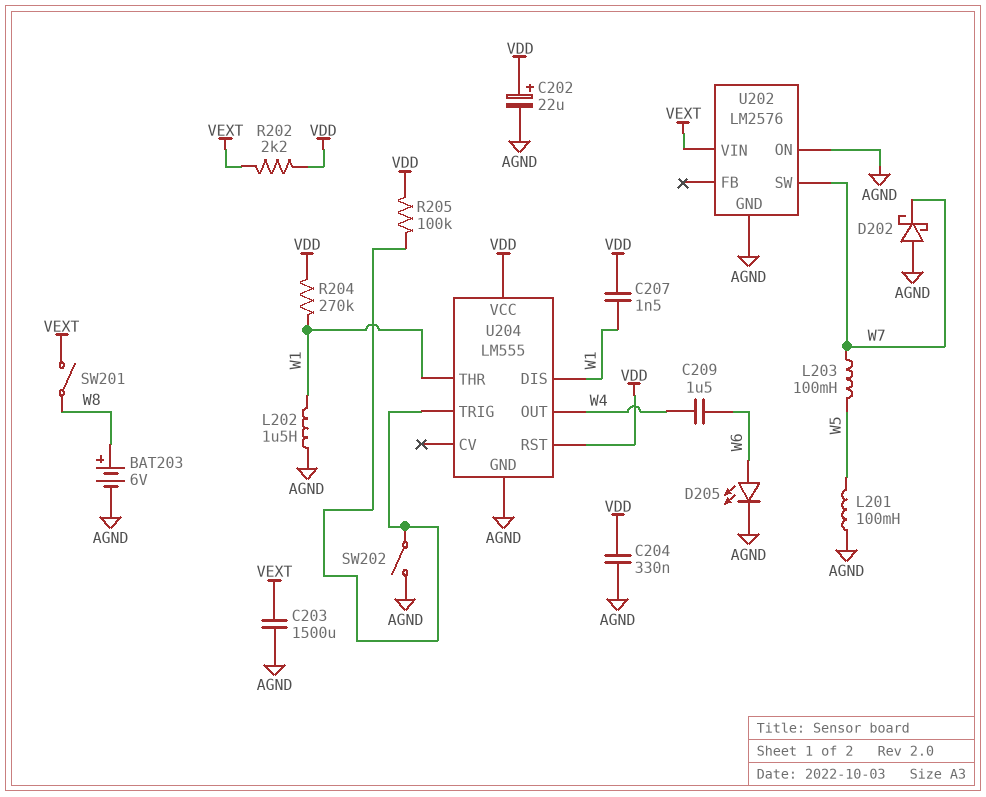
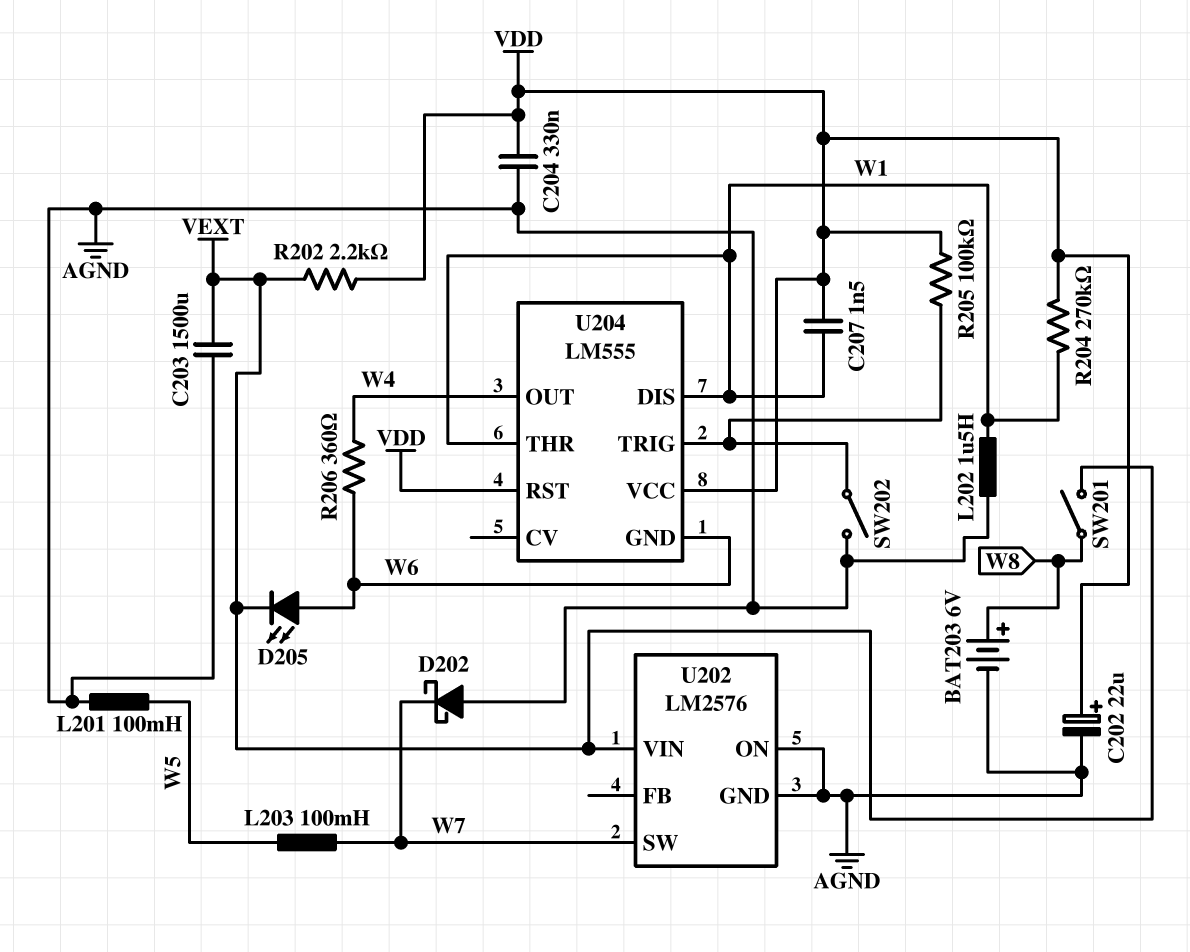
C209: 1.5uF (W4, W6) -> none
D205: LED (A W6, K AGND) -> LED (A W6, K VEXT)
R206: none -> 360 (W4, W6)
U204 pin GND: AGND -> W6

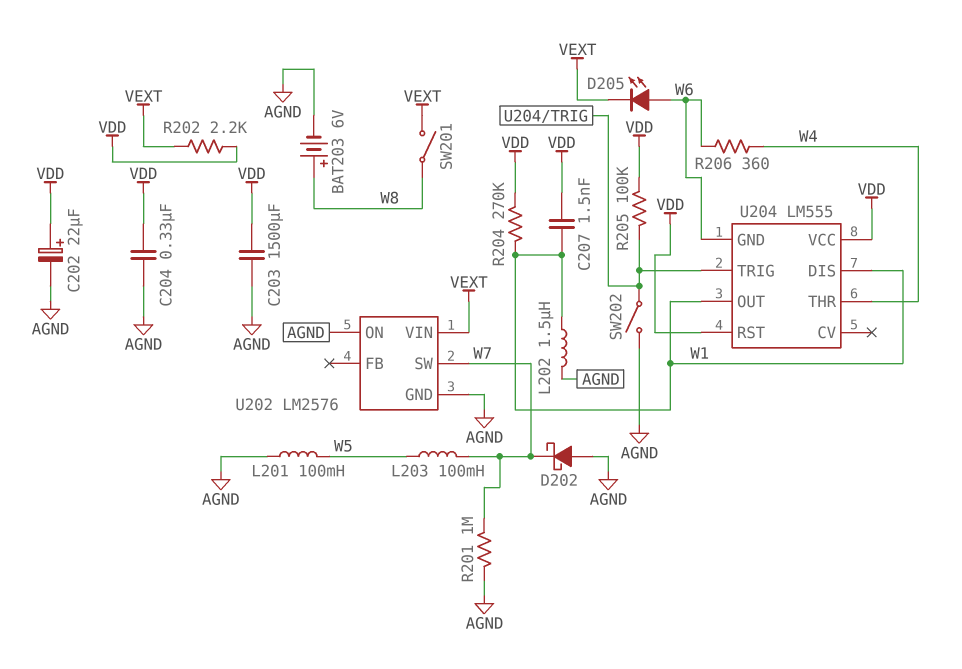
C203: 1500uF (AGND, VEXT) -> 1500uF (AGND, VDD)
R201: none -> 1M (AGND, W7)
U204 pin OUT: W4 -> W1
U204 pin THR: W1 -> W4

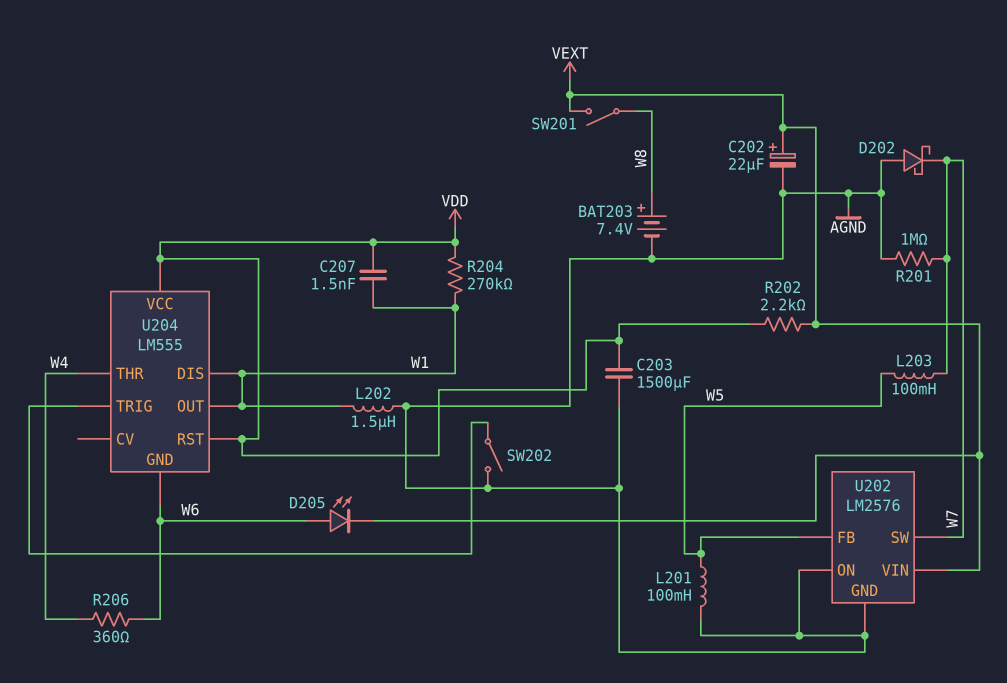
BAT203: 6V (plus W8, minus AGND) -> 7.4V (plus W8, minus AGND)
C202: 22uF (plus VDD, minus AGND) -> 22uF (plus VEXT, minus AGND)
C204: 330nF (AGND, VDD) -> none
R205: 100k (U204/TRIG, VDD) -> none
U202 pin FB: none -> W5

